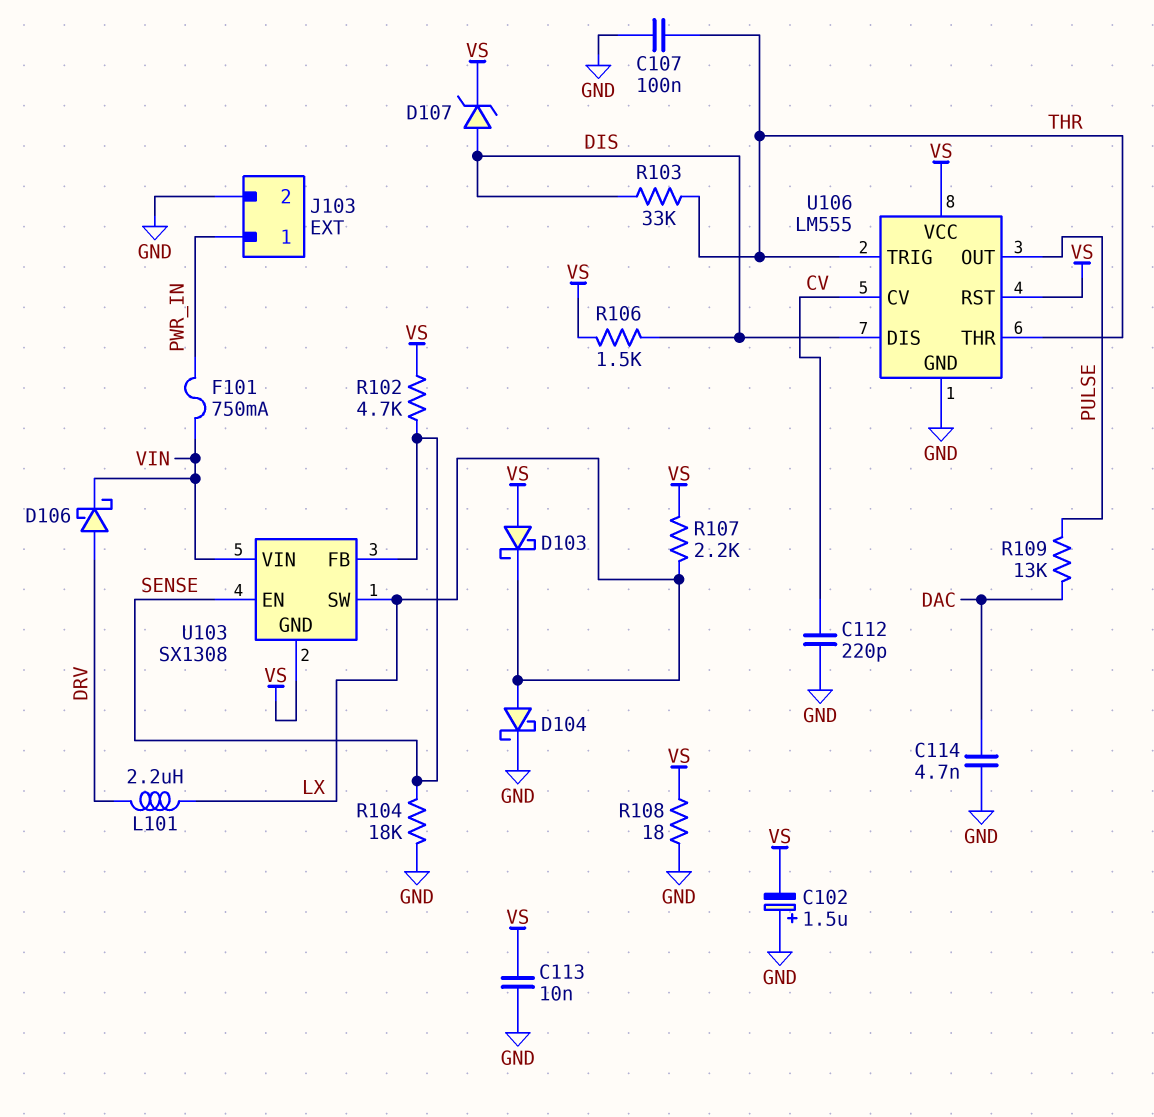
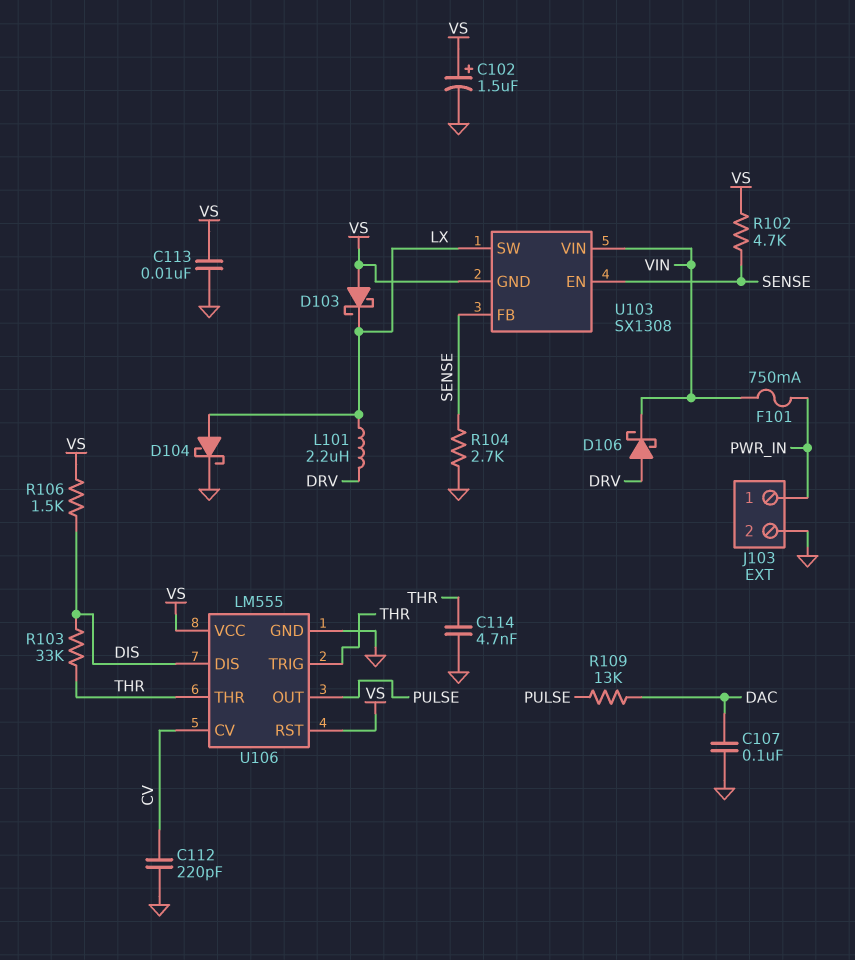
C102: 1.5uF (plus GND, minus VS) -> 1.5uF (plus VS, minus GND)
C107: 100nF (GND, THR) -> 100nF (DAC, GND)
C114: 4.7nF (DAC, GND) -> 4.7nF (GND, THR)
D107: zener (A DIS, K VS) -> none
R104: 18k (GND, SENSE) -> 2.7k (GND, SENSE)
R107: 2.2k (LX, VS) -> none
R108: 18 (GND, VS) -> none

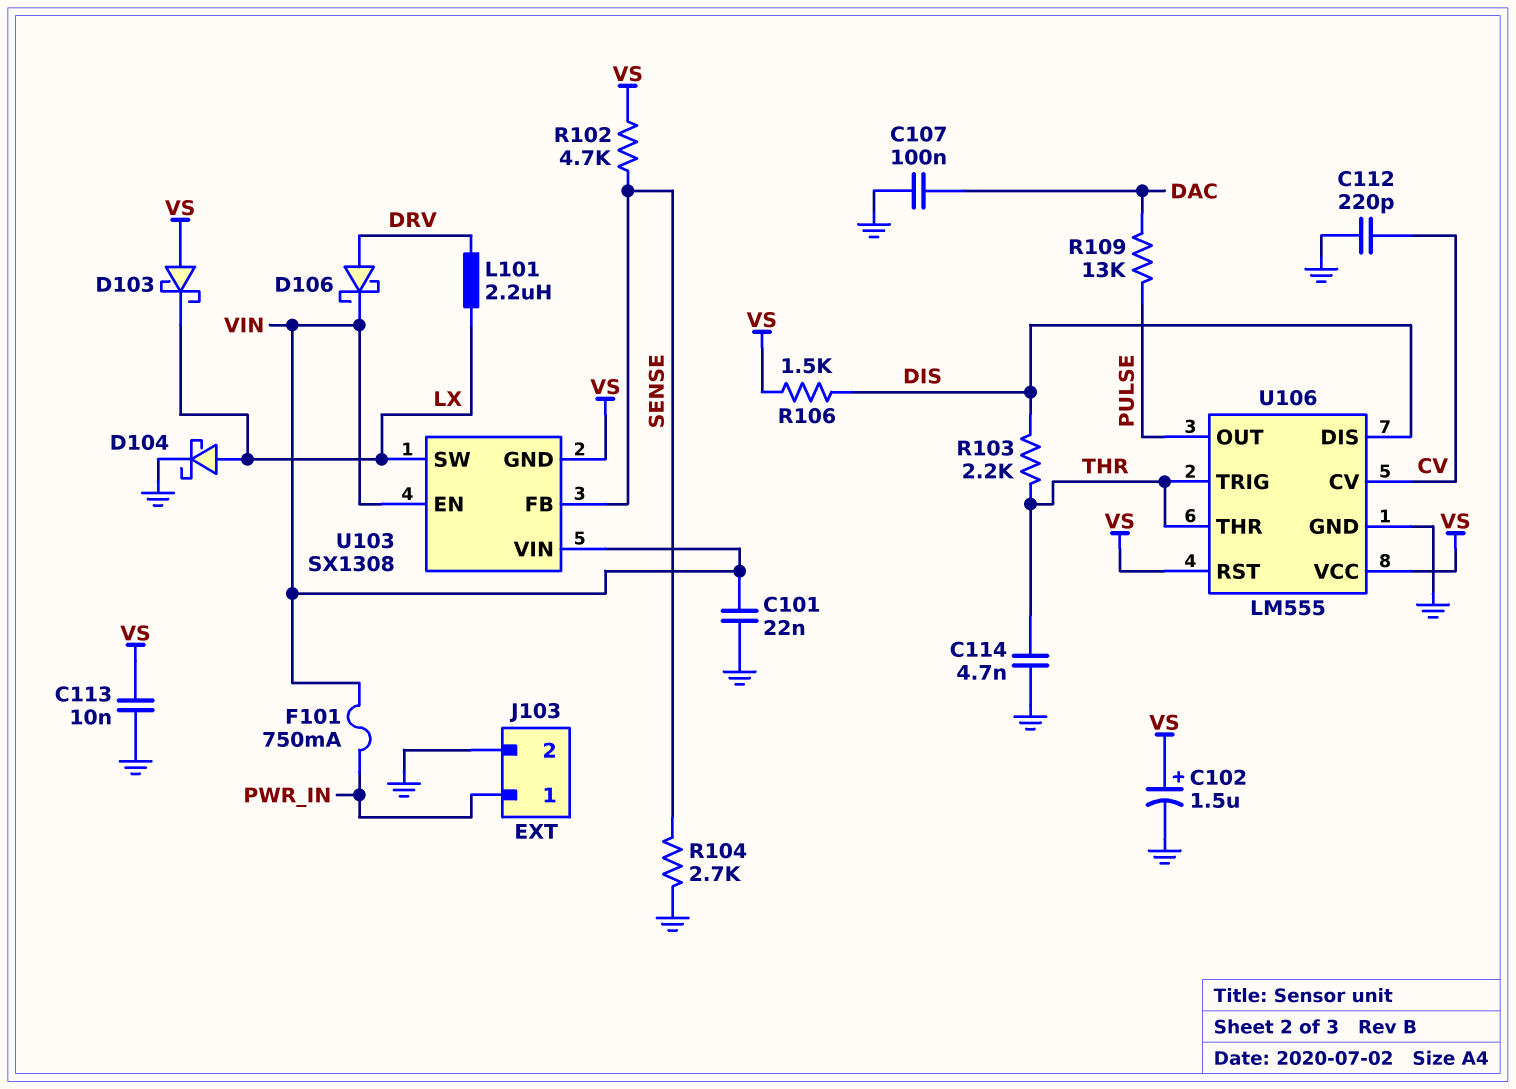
C101: none -> 22nF (GND, VIN)
R103: 33k (DIS, THR) -> 2.2k (DIS, THR)
U103 pin EN: SENSE -> VIN

